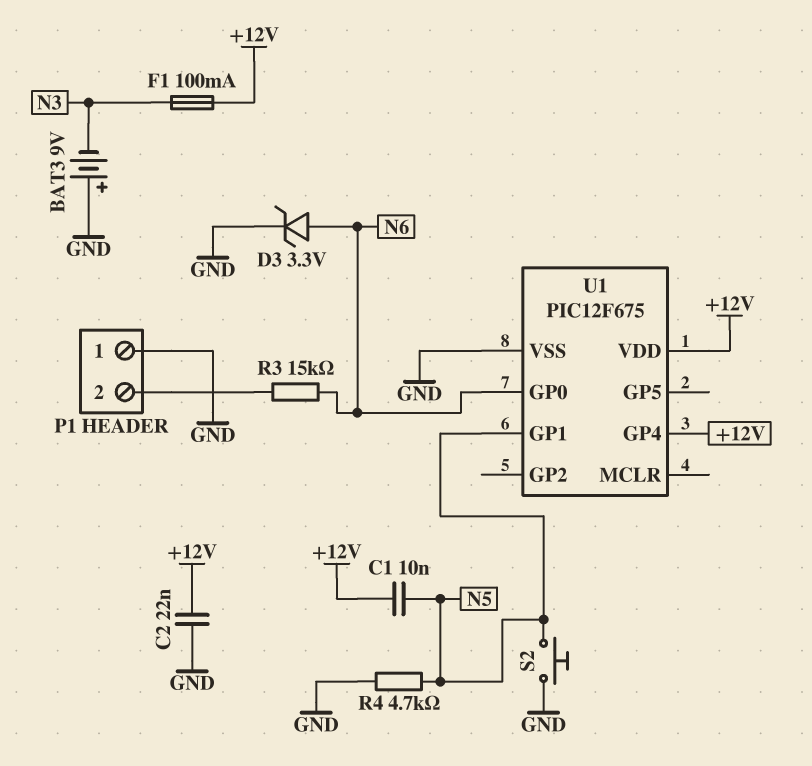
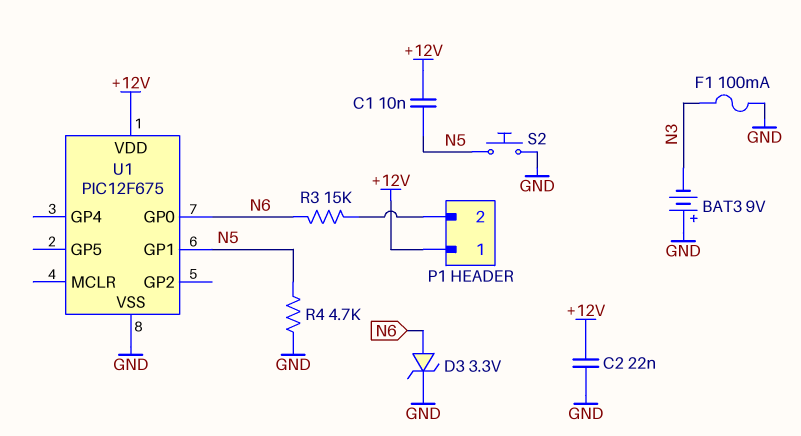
F1: 100mA (+12V, N3) -> 100mA (GND, N3)
P1 pin 1: GND -> +12V
U1 pin GP4: +12V -> none

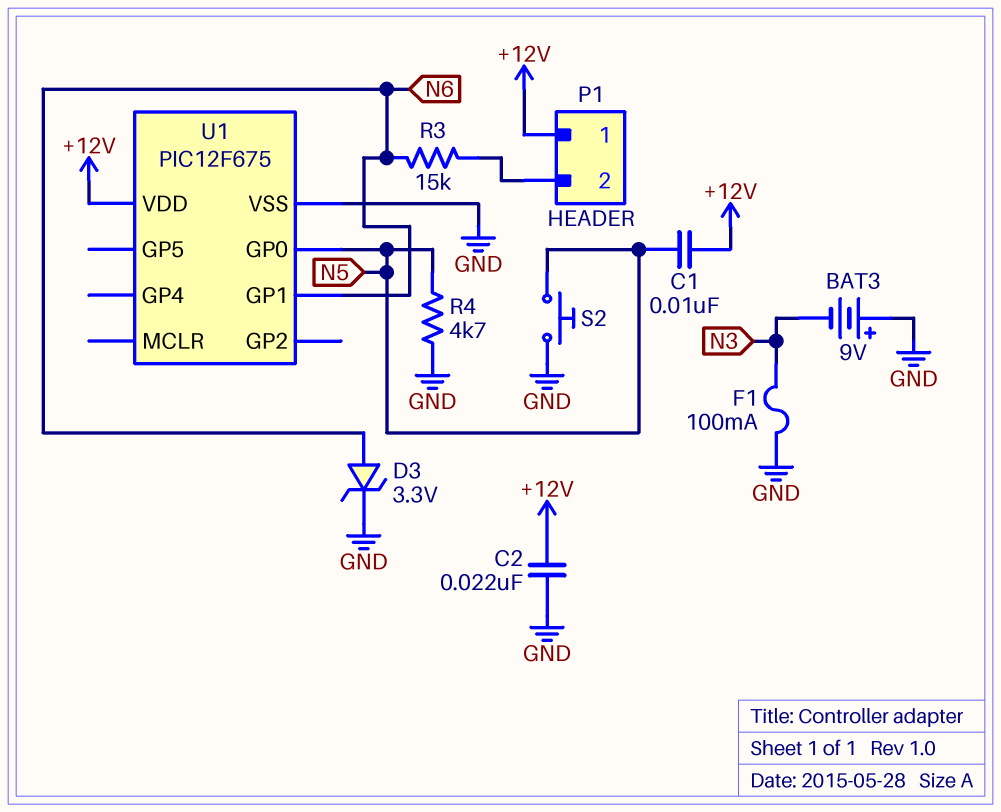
U1 pin GP0: N6 -> N5
U1 pin GP1: N5 -> N6

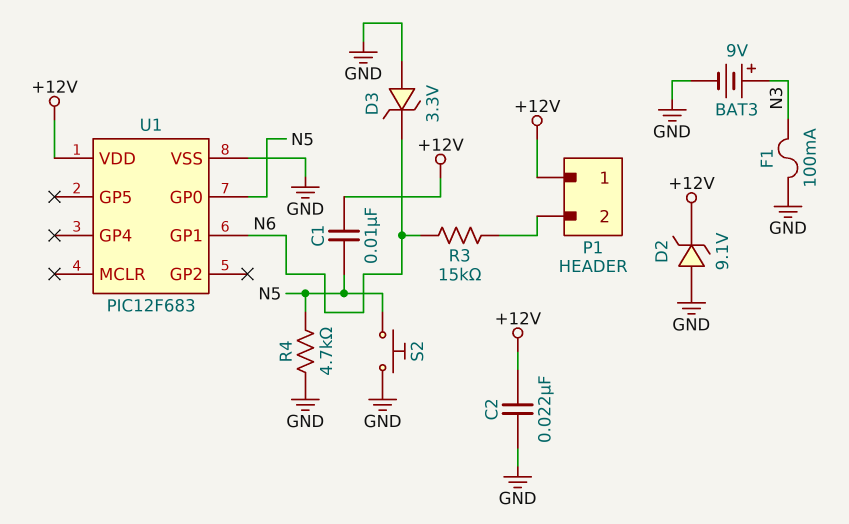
BAT3: 9V (plus GND, minus N3) -> 9V (plus N3, minus GND)
D2: none -> zener 9.1V (A GND, K +12V)
D3: zener 3.3V (A N6, K GND) -> zener 3.3V (A GND, K N6)
U1: PIC12F675 -> PIC12F683

